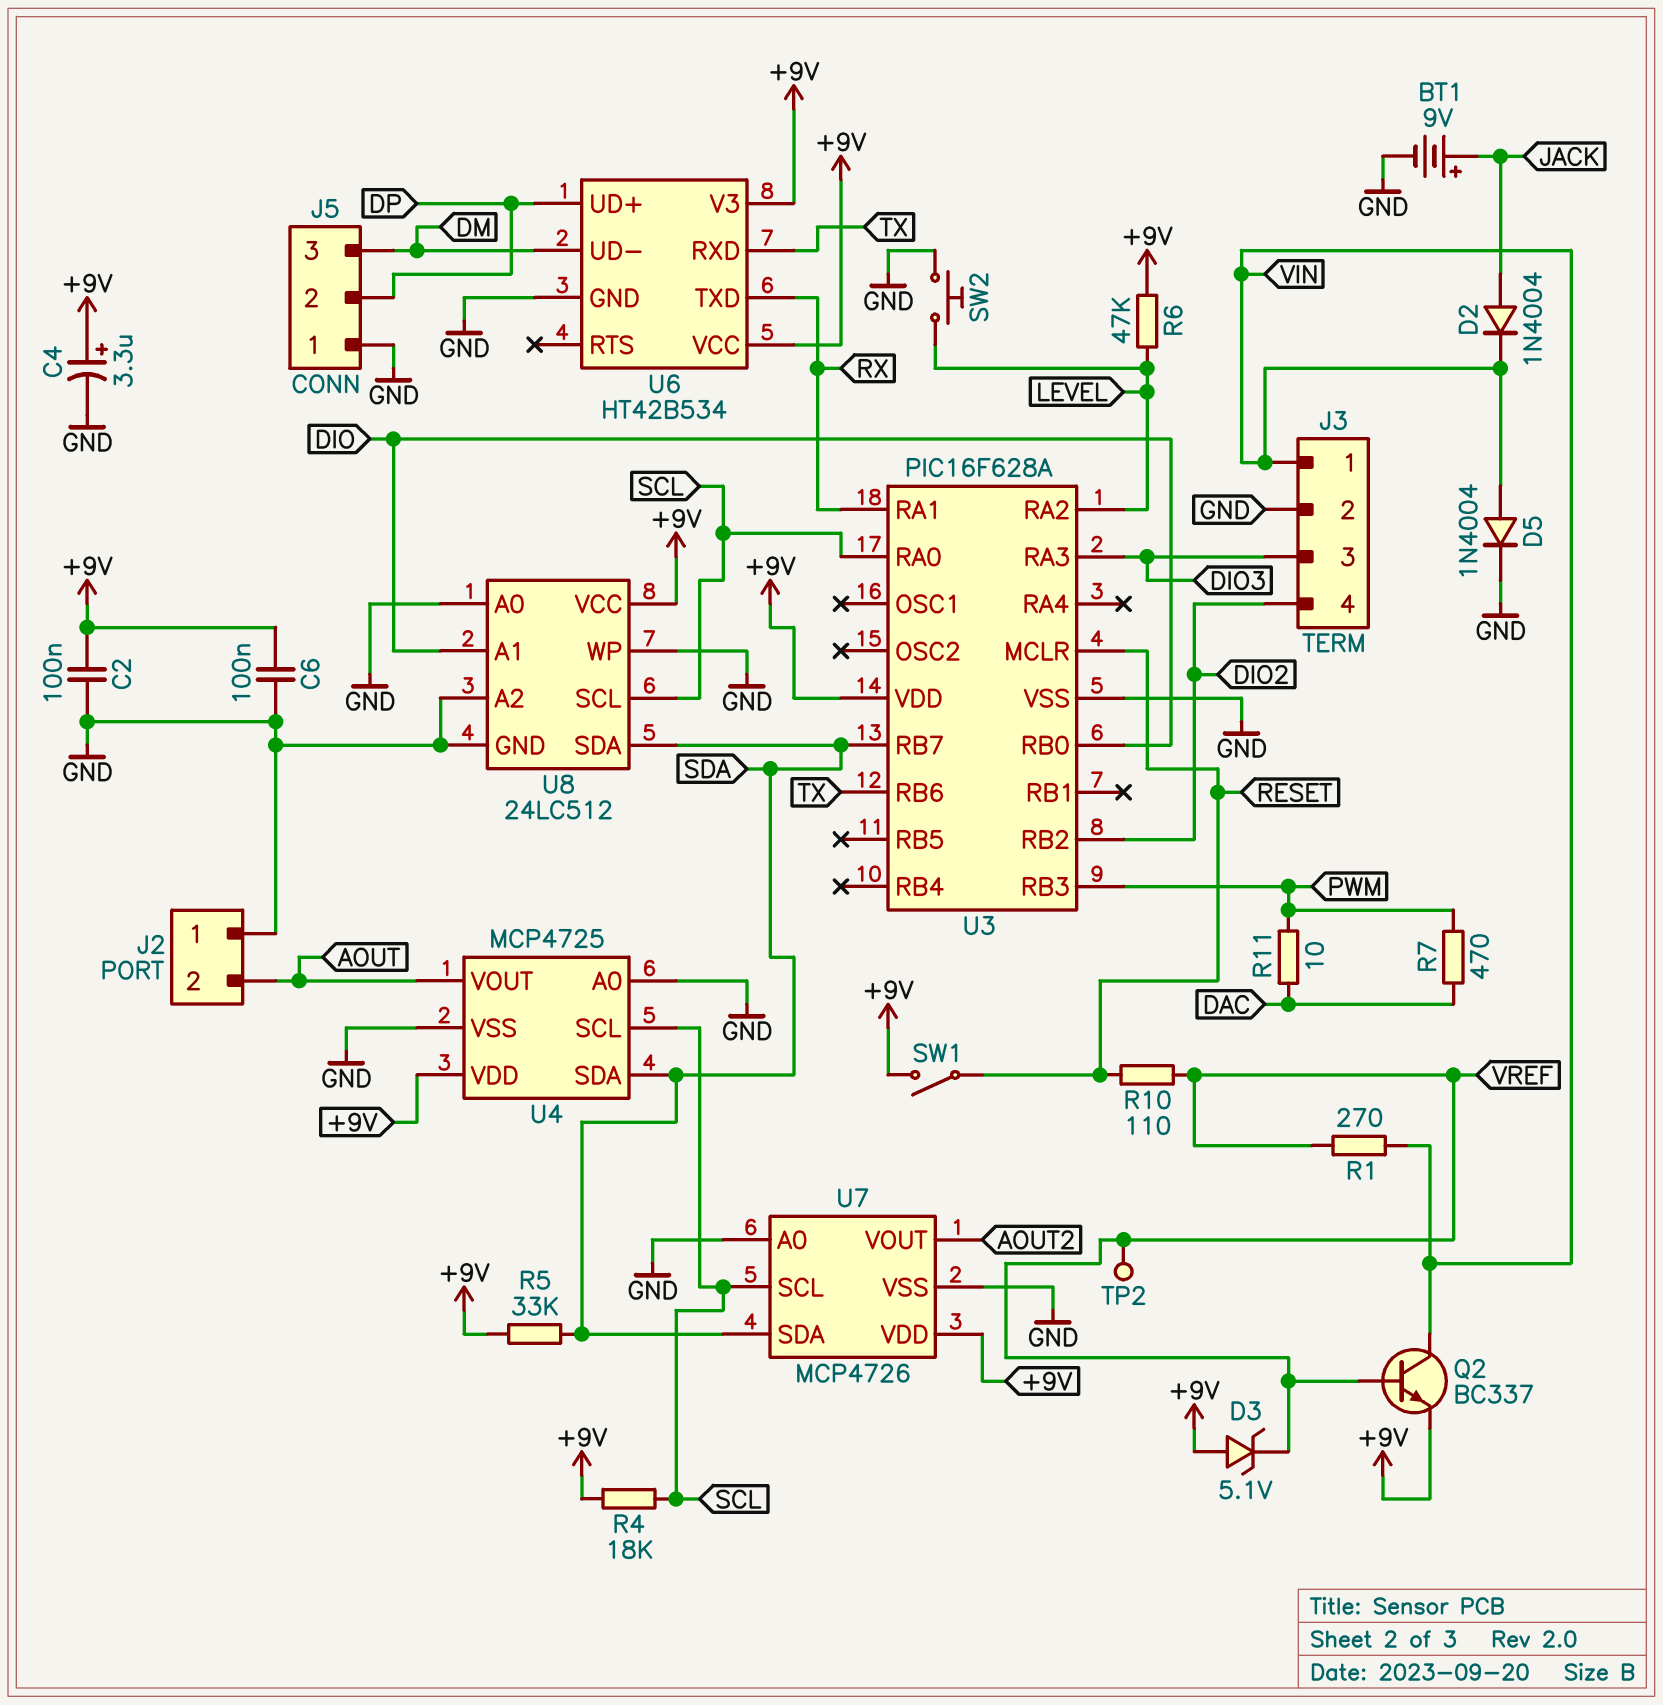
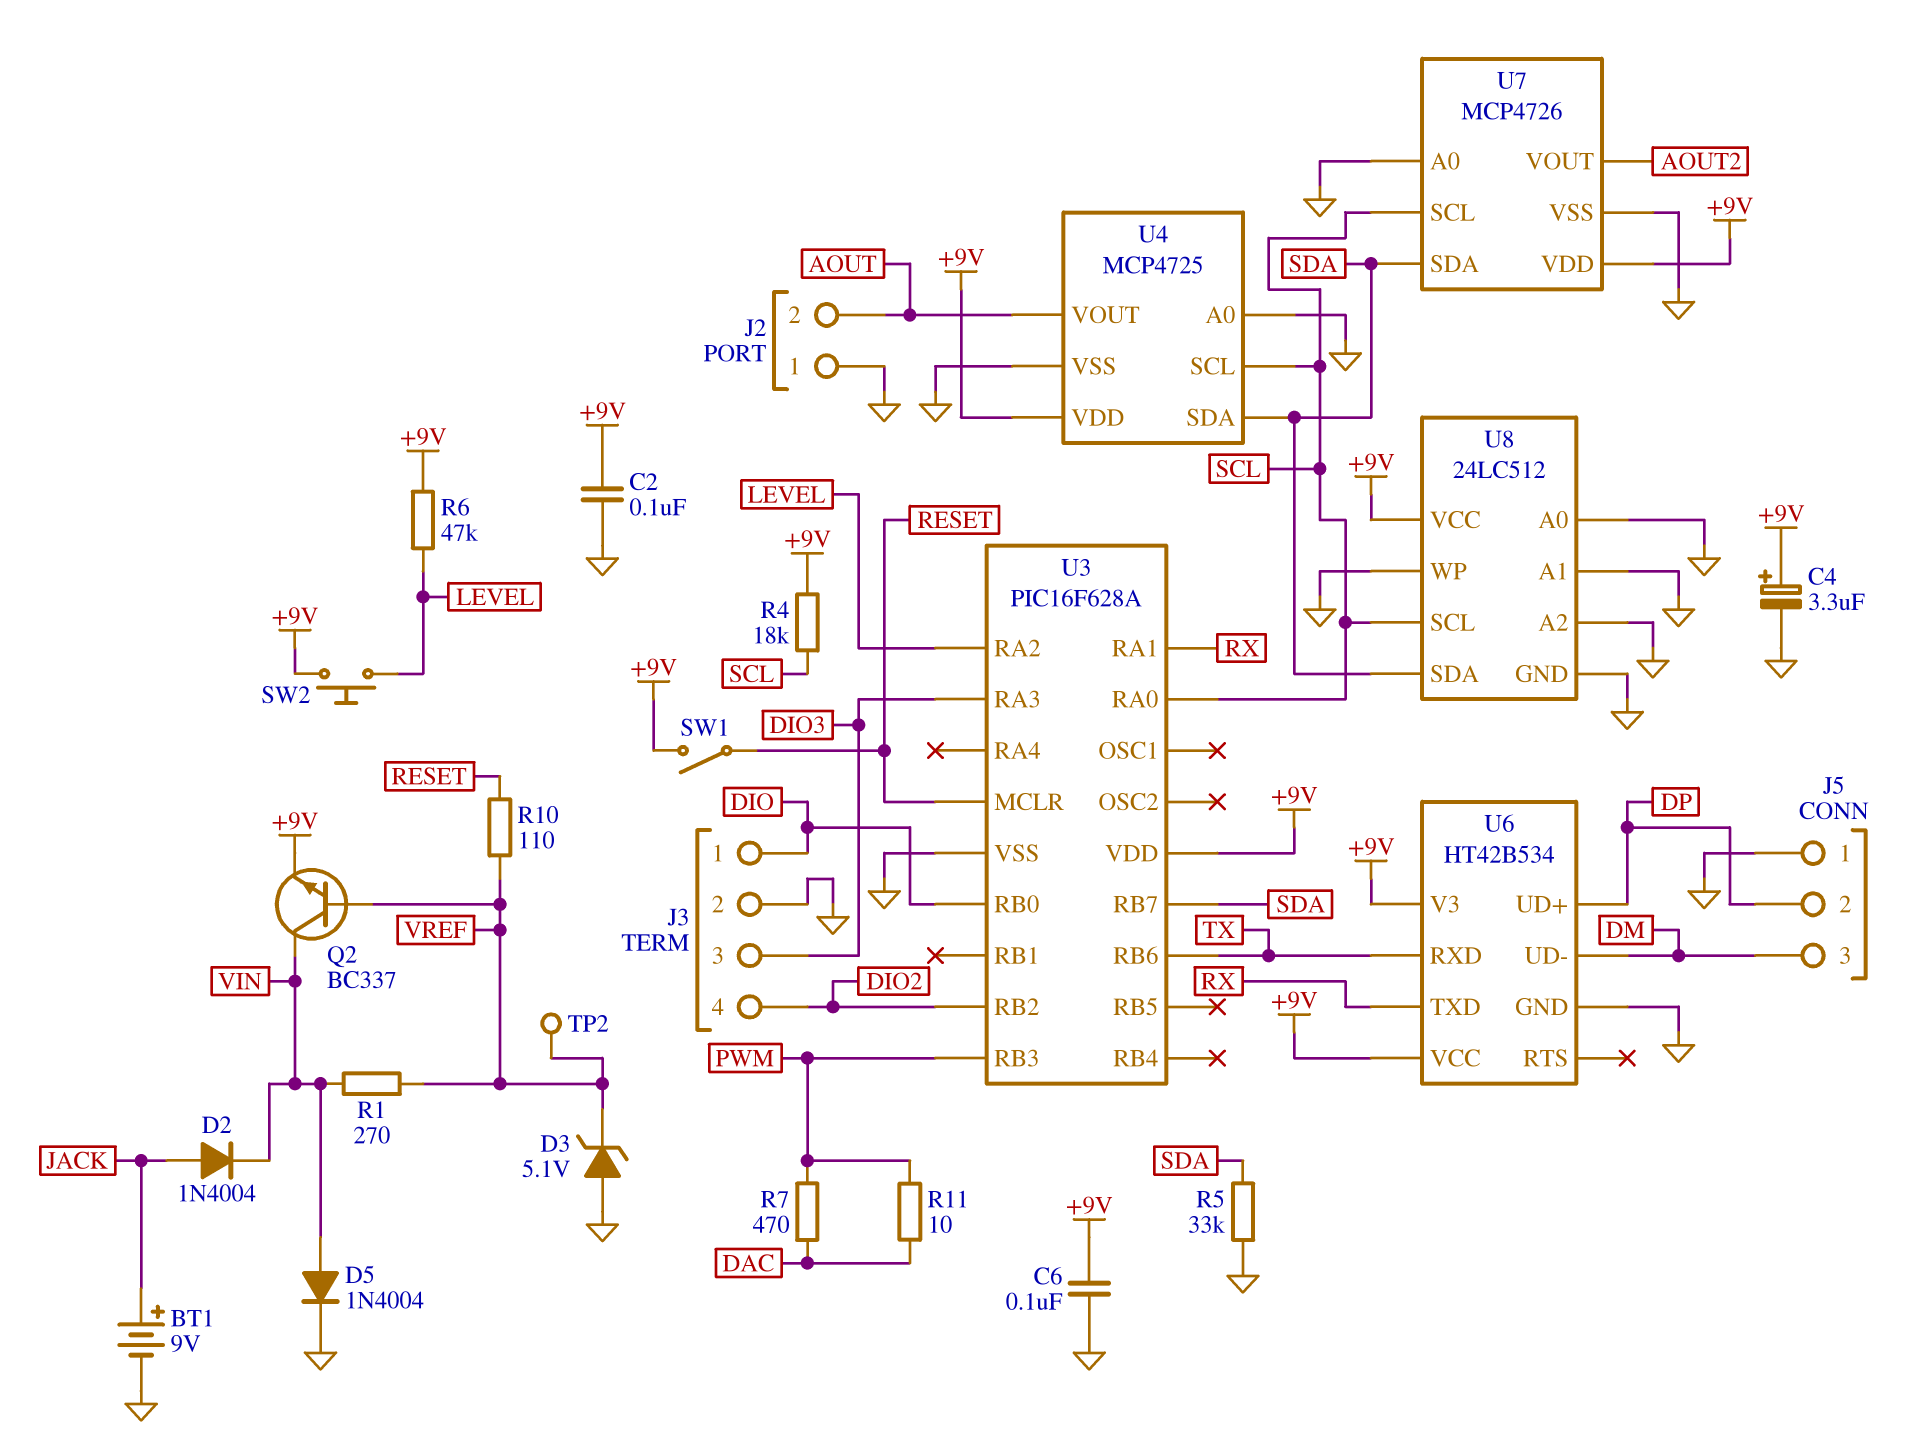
D3: zener 5.1V (A +9V, K VREF) -> zener 5.1V (A GND, K VREF)
J3 pin 1: VIN -> DIO
R5: 33k (+9V, SDA) -> 33k (GND, SDA)
SW2: button (GND, LEVEL) -> button (+9V, LEVEL)
U8 pin A1: DIO -> GND

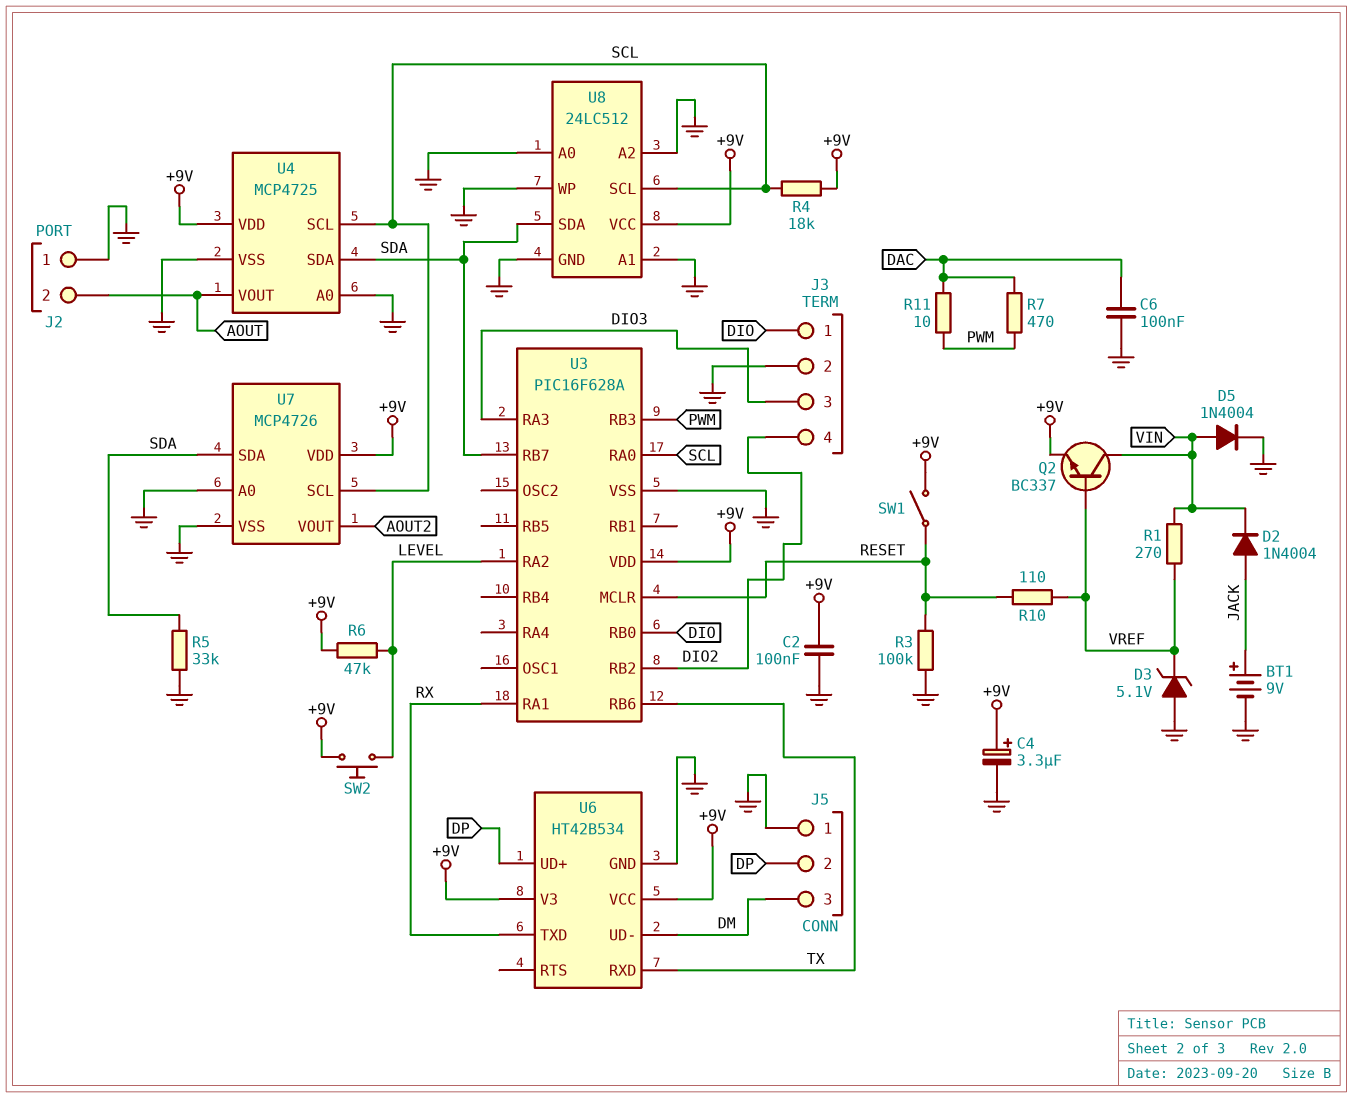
C6: 100nF (+9V, GND) -> 100nF (DAC, GND)
R3: none -> 100k (GND, RESET)
TP2: test point (VREF) -> none

